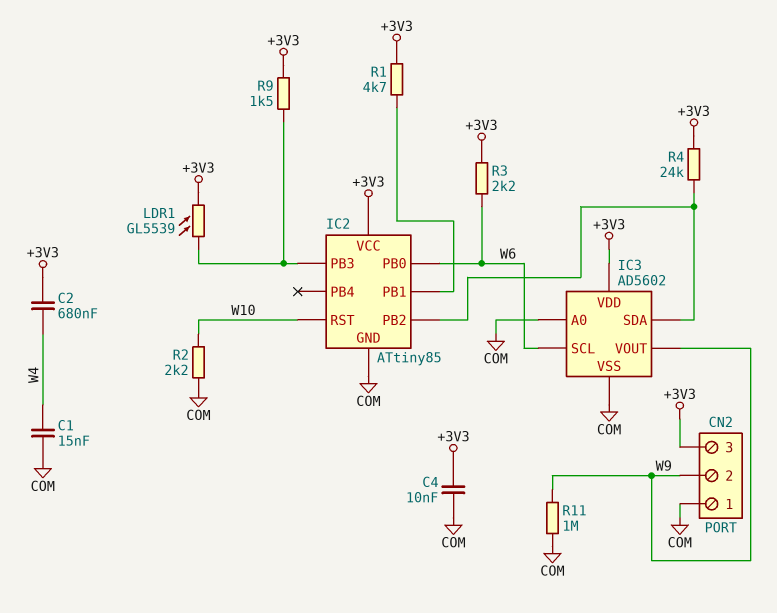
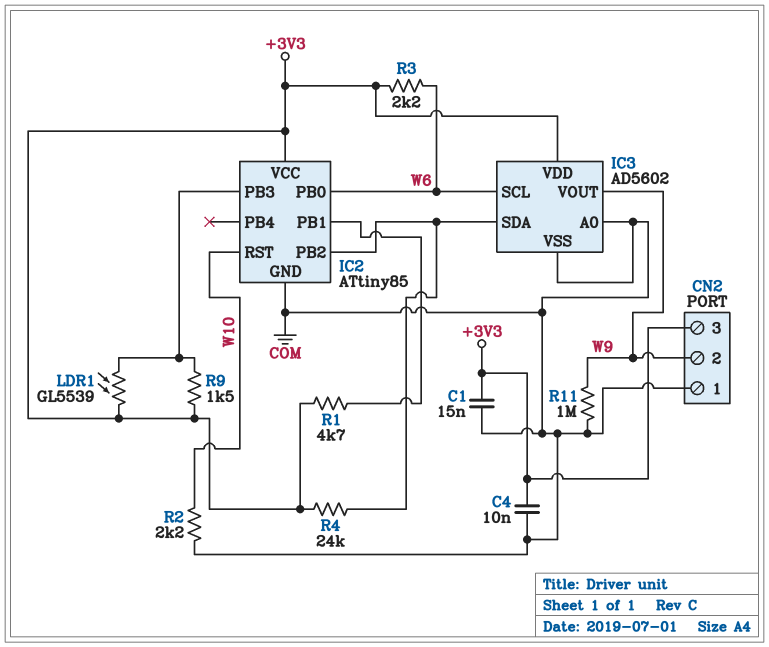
C1: 15nF (COM, W4) -> 15nF (+3V3, COM)
C2: 680nF (+3V3, W4) -> none

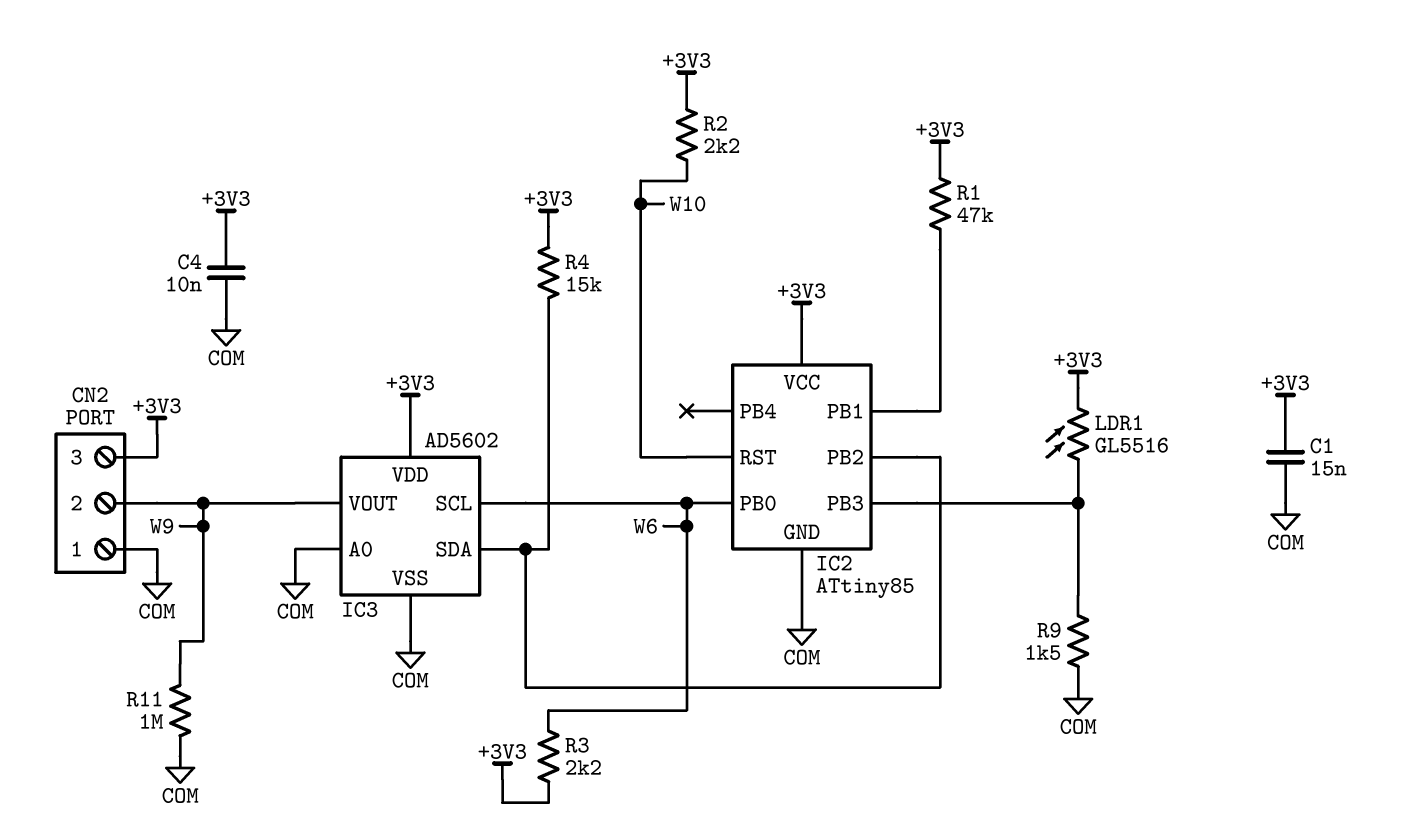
LDR1: GL5539 (+3V3, IC2/PB3) -> GL5516 (+3V3, IC2/PB3)
R1: 4.7k (+3V3, IC2/PB1) -> 47k (+3V3, IC2/PB1)
R2: 2.2k (COM, W10) -> 2.2k (+3V3, W10)
R4: 24k (+3V3, IC2/PB2) -> 15k (+3V3, IC2/PB2)
R9: 1.5k (+3V3, IC2/PB3) -> 1.5k (COM, IC2/PB3)

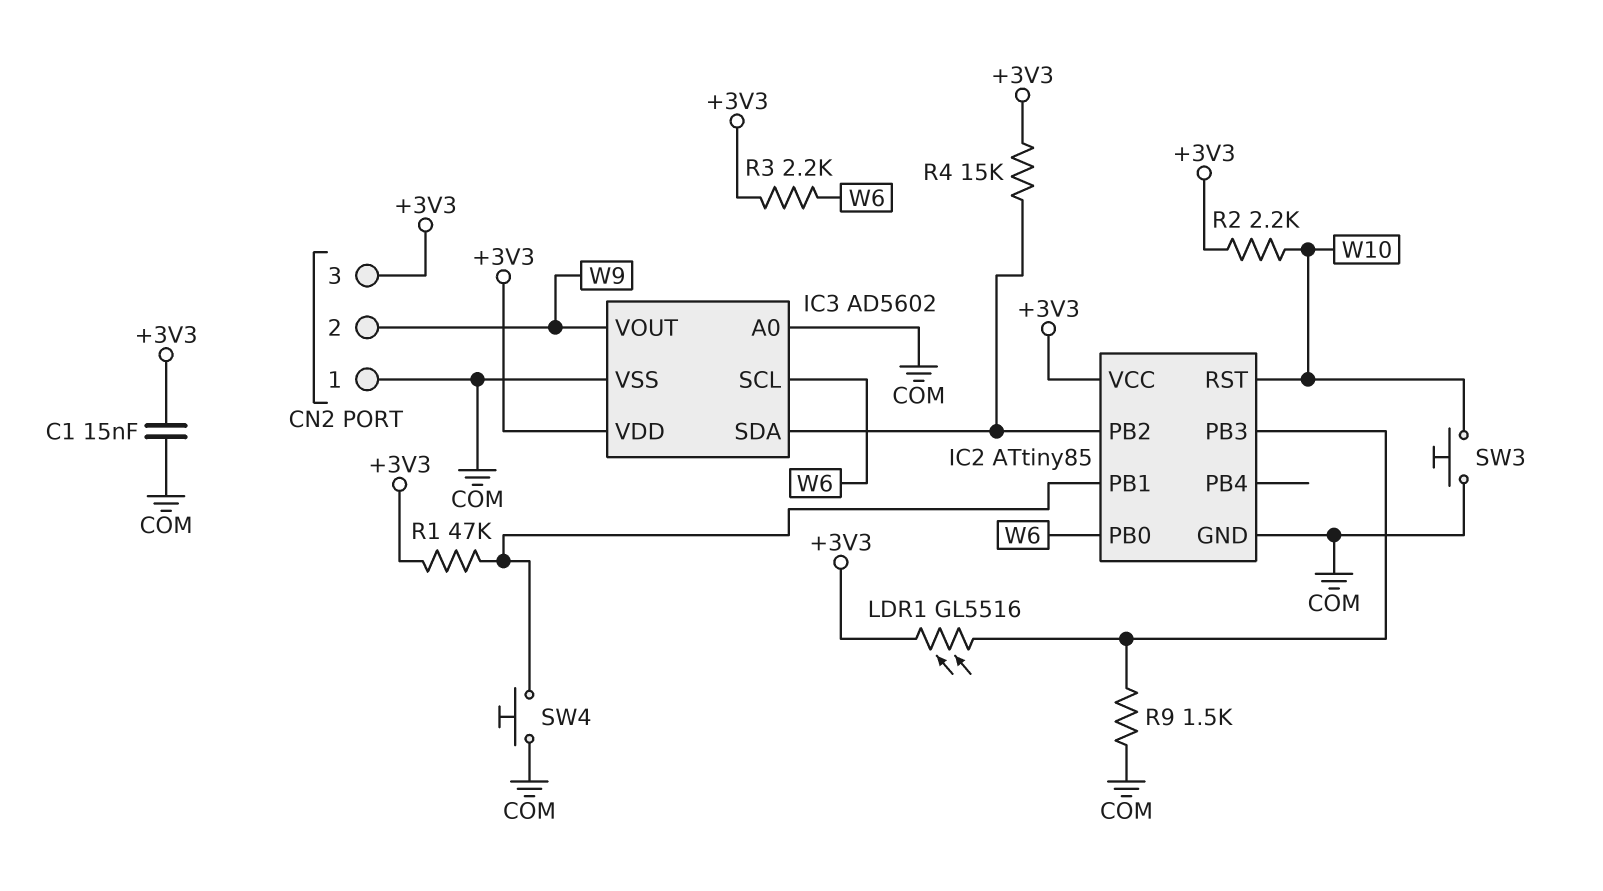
C4: 10nF (+3V3, COM) -> none
R11: 1M (COM, W9) -> none
SW3: none -> button (COM, W10)
SW4: none -> button (COM, IC2/PB1)

